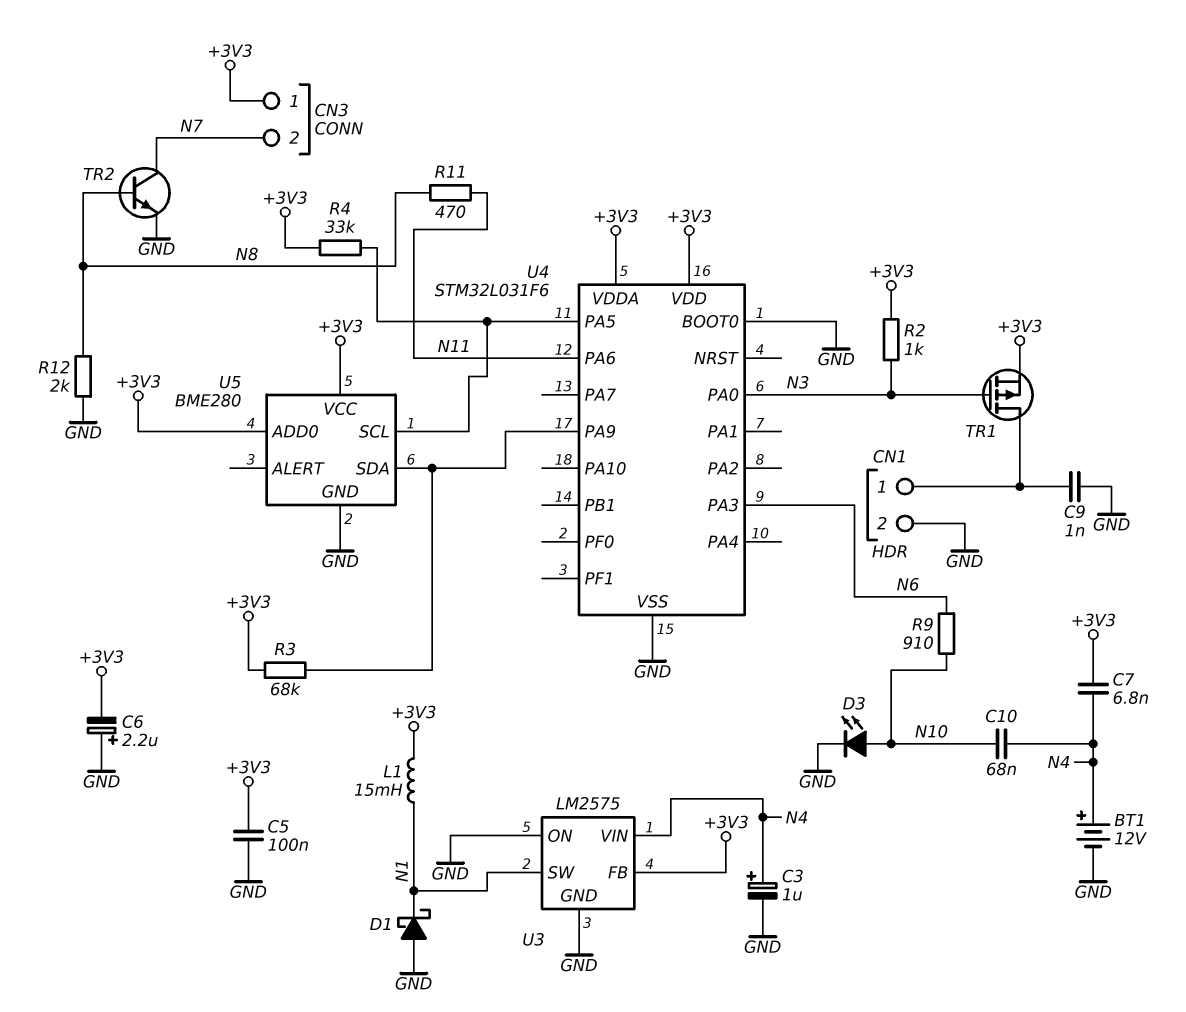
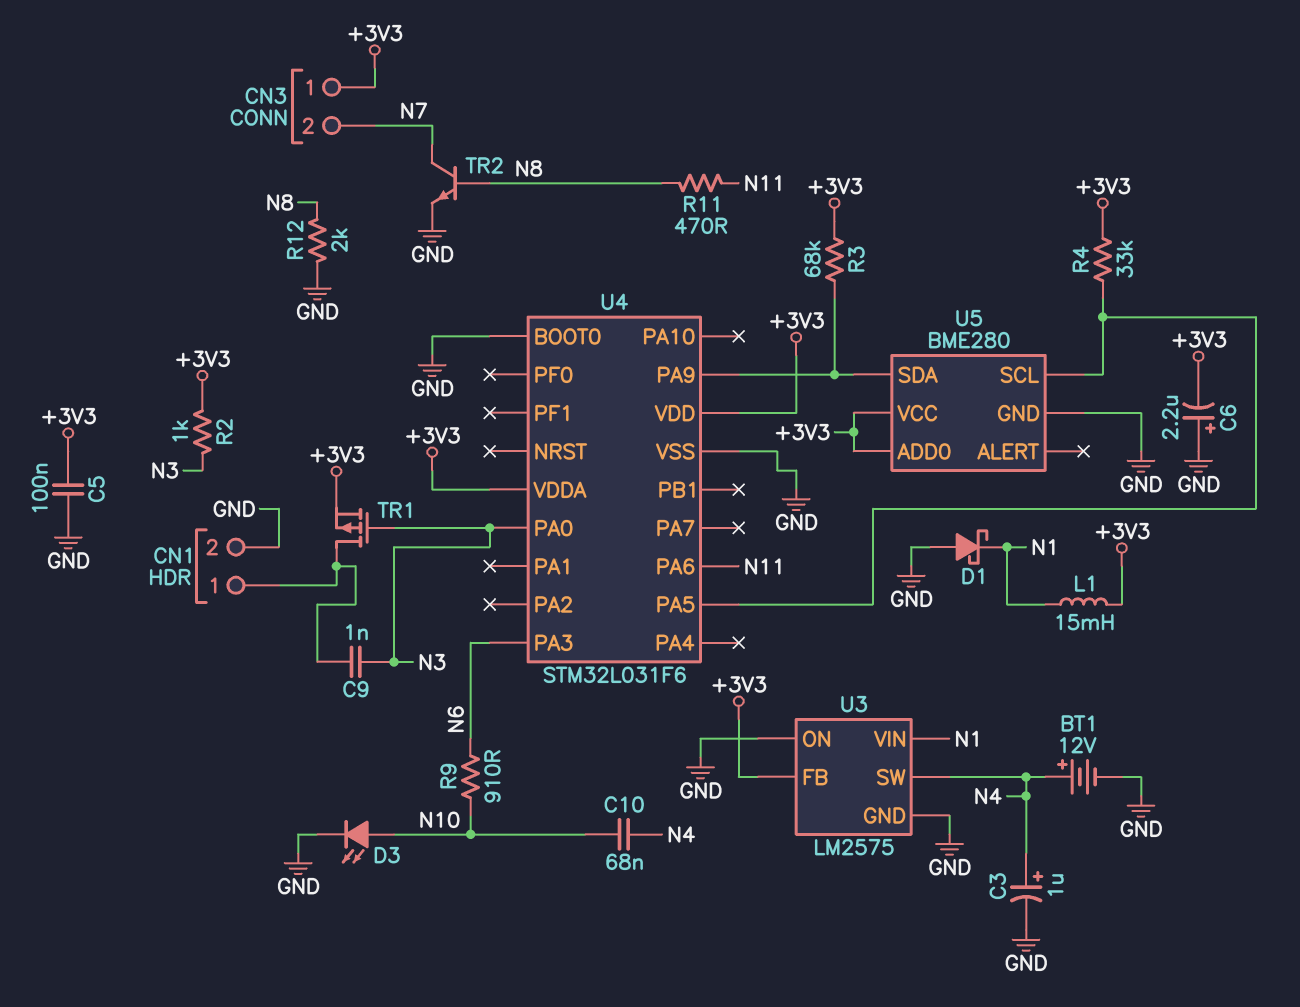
C7: 6.8nF (+3V3, N4) -> none
C9: 1nF (CN1/1, GND) -> 1nF (CN1/1, N3)
U3 pin SW: N1 -> N4
U3 pin VIN: N4 -> N1

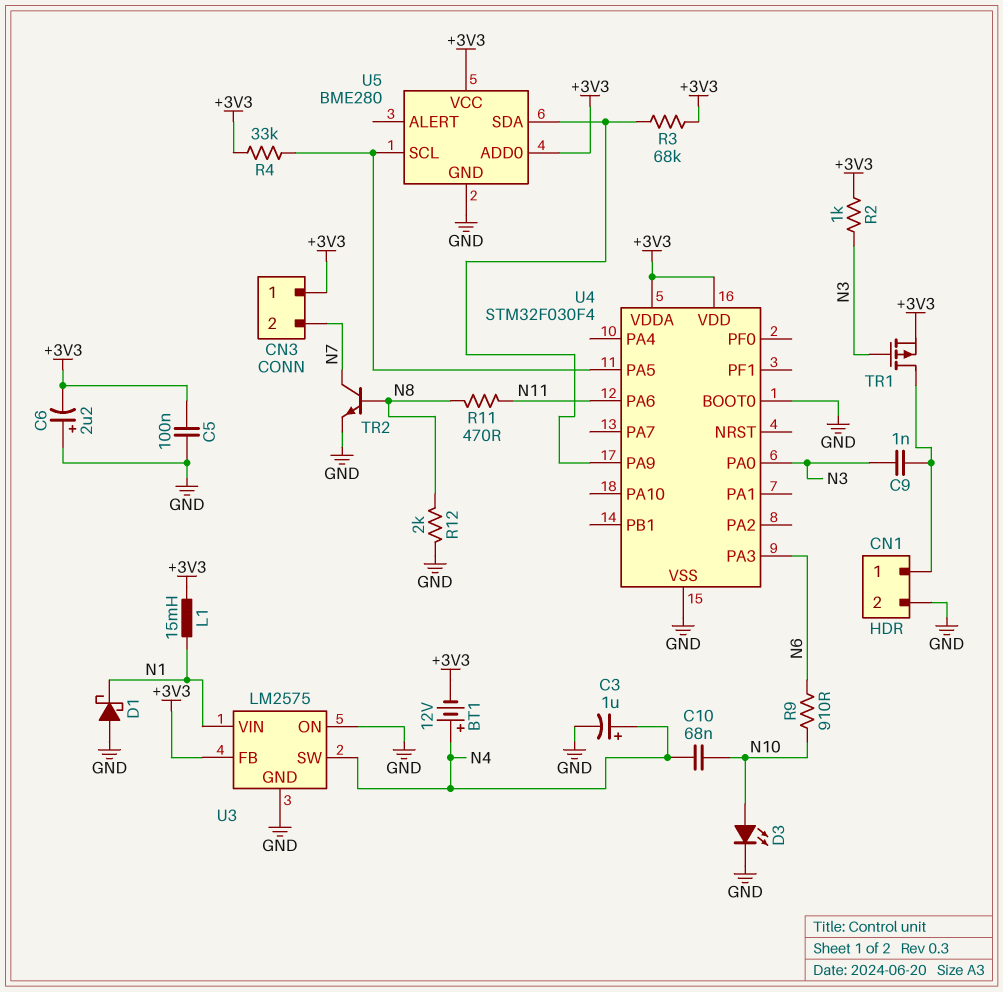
BT1: 12V (plus N4, minus GND) -> 12V (plus N4, minus +3V3)
U4: STM32L031F6 -> STM32F030F4

